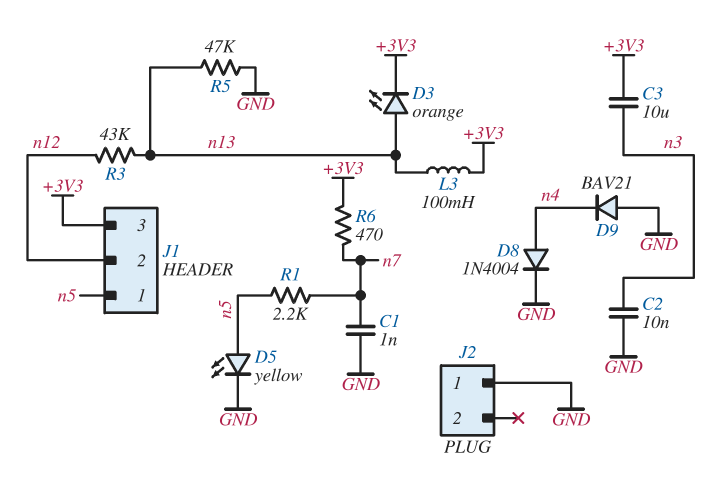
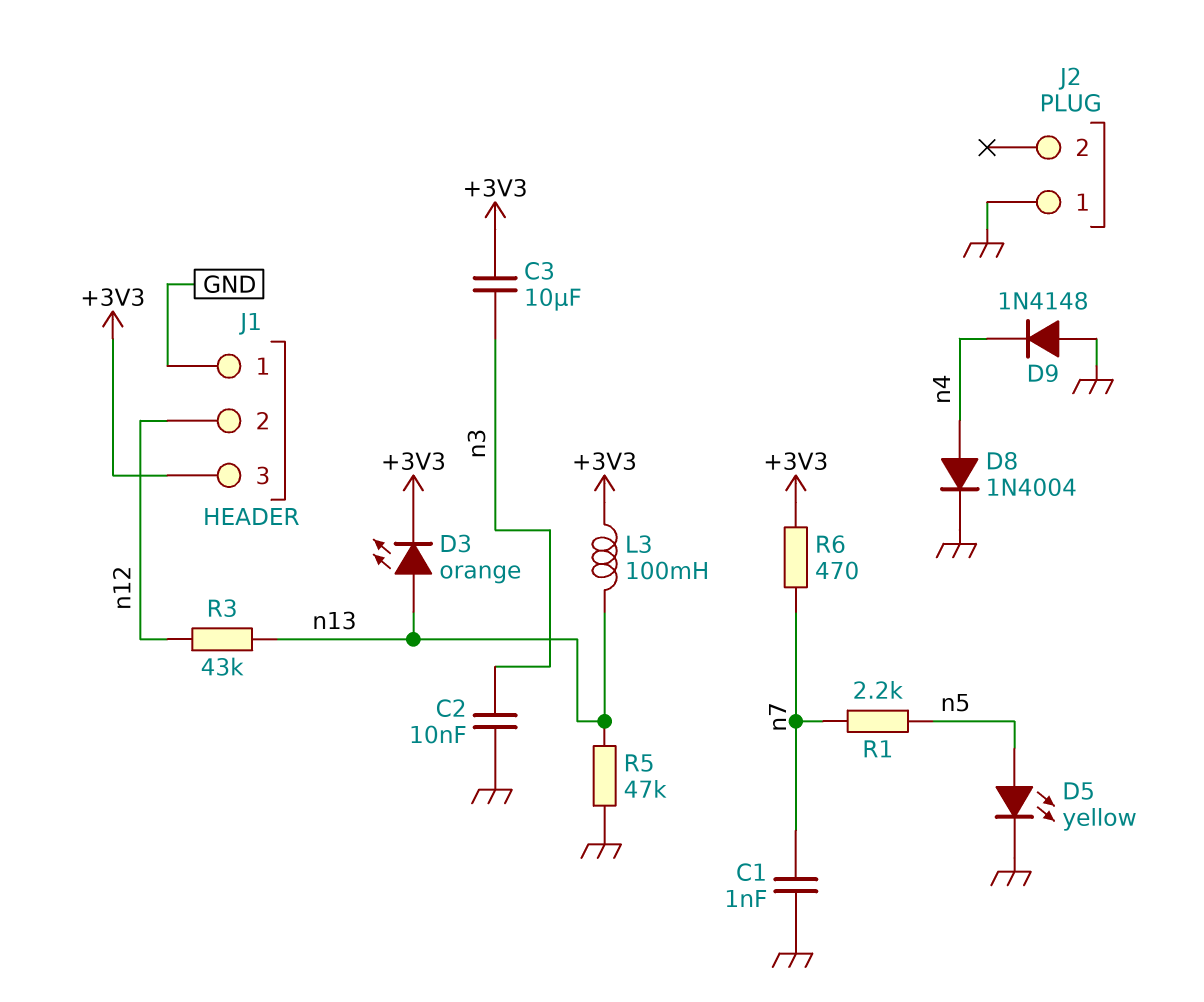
D9: diode BAV21 (A GND, K n4) -> diode 1N4148 (A GND, K n4)
J1 pin 1: n5 -> GND

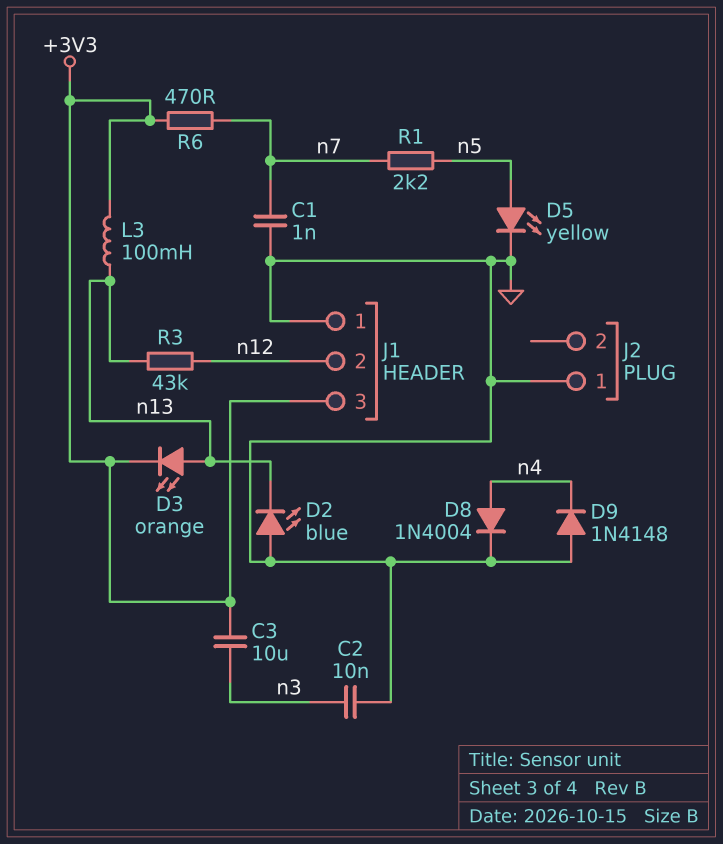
D2: none -> LED blue (A GND, K n13)
R5: 47k (GND, n13) -> none

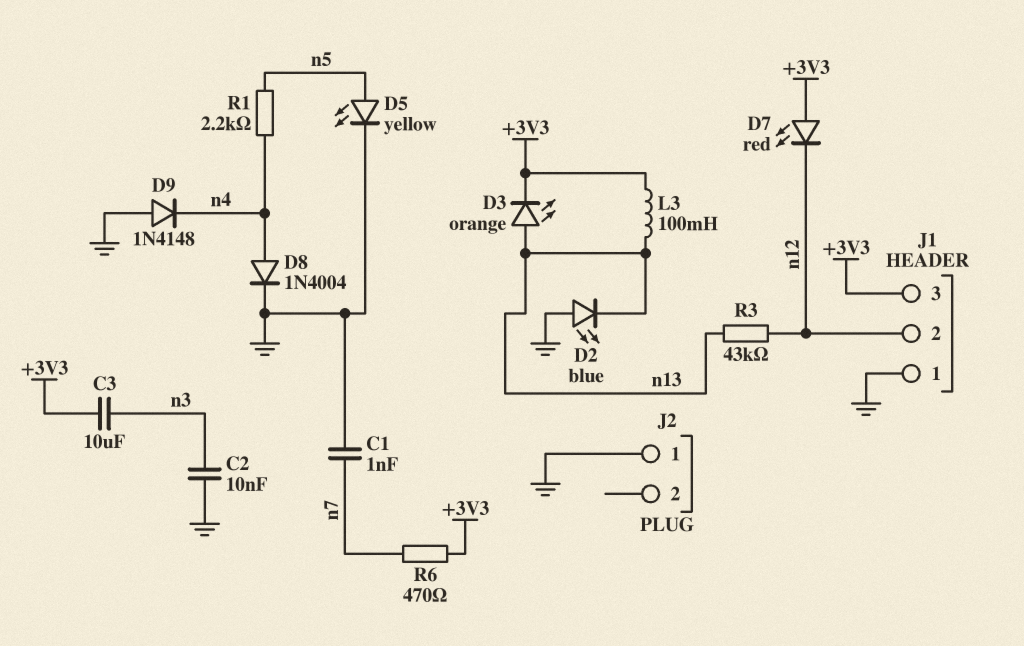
D7: none -> LED red (A +3V3, K n12)
R1: 2.2k (n5, n7) -> 2.2k (n4, n5)

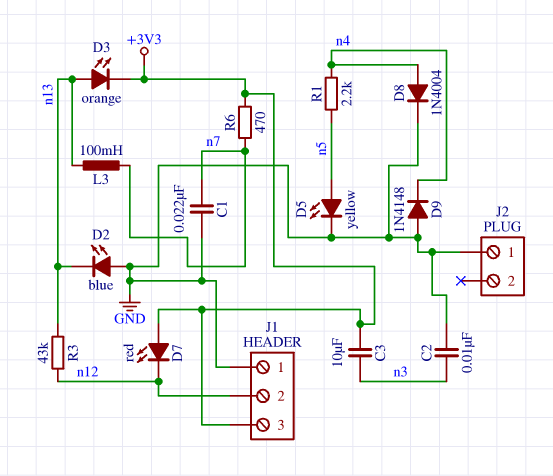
C1: 1nF (GND, n7) -> 22nF (GND, n7)
L3: 100mH (+3V3, n13) -> 100mH (n7, n13)

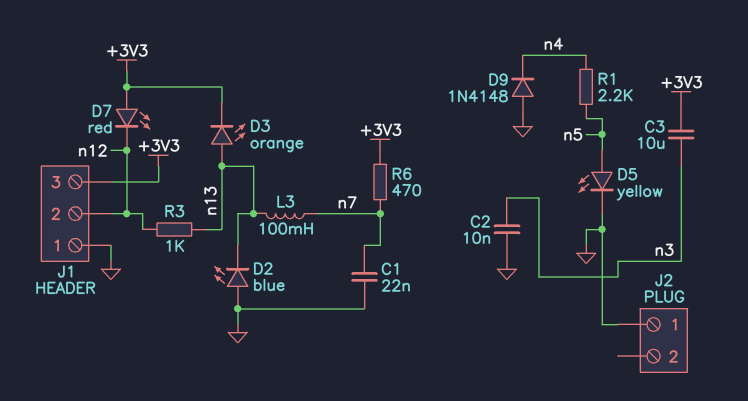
D8: diode 1N4004 (A n4, K GND) -> none
R3: 43k (n12, n13) -> 1k (n12, n13)

